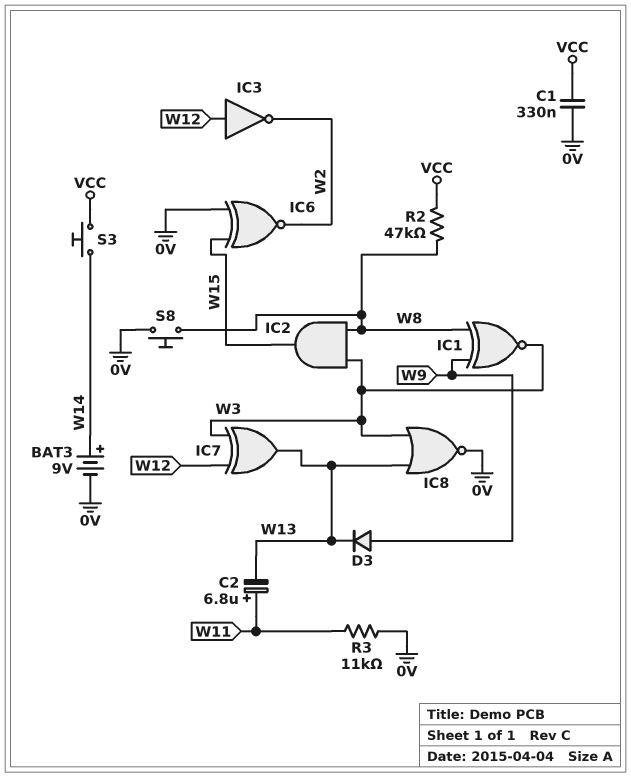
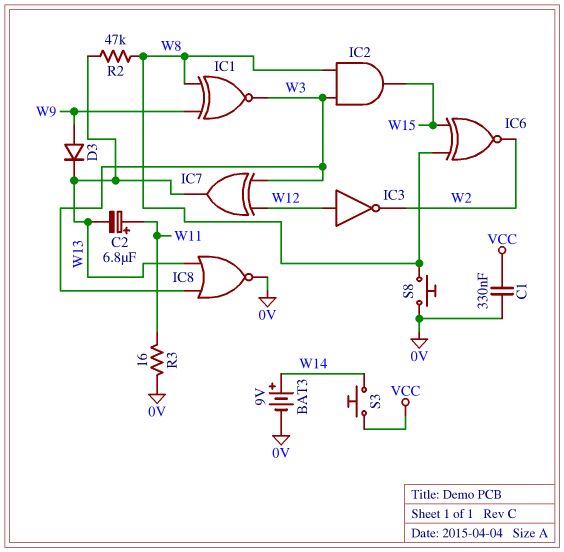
IC6: XNOR (in 0V, in W15, out W2) -> XNOR (in W8, in W15, out W2)
R2: 47k (VCC, W8) -> 47k (W8, W13)
R3: 11k (0V, W11) -> 16 (0V, W11)

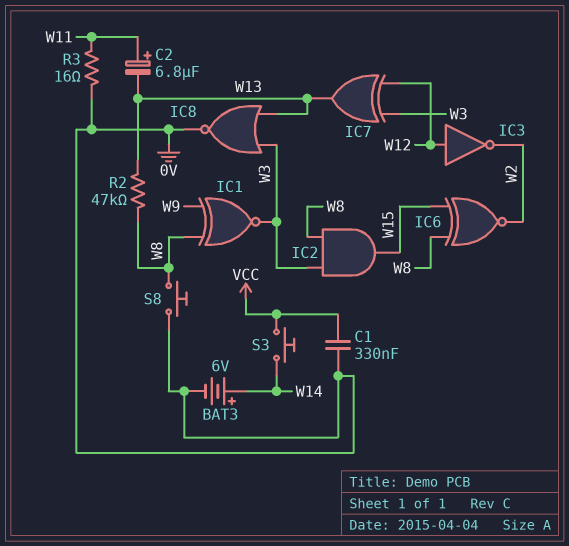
BAT3: 9V (plus W14, minus 0V) -> 6V (plus W14, minus 0V)
D3: diode (A W9, K W13) -> none

